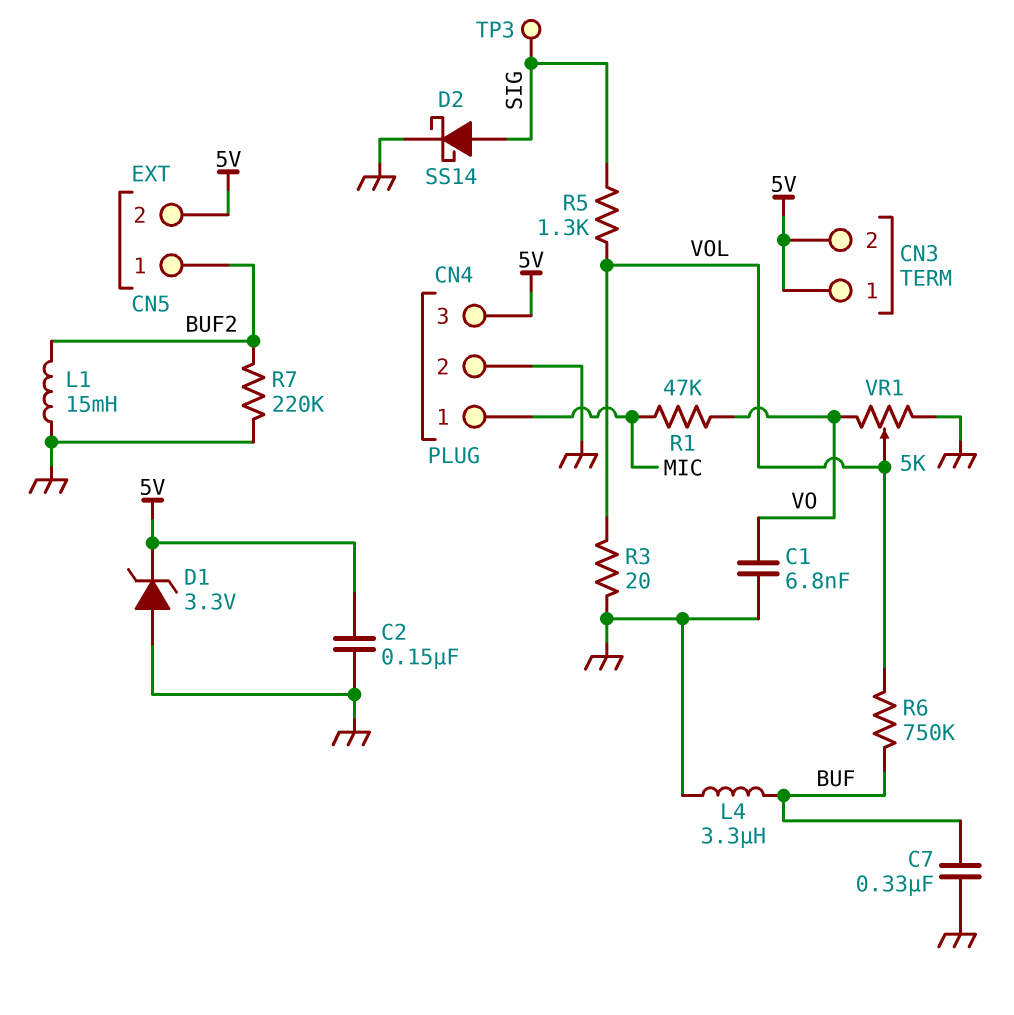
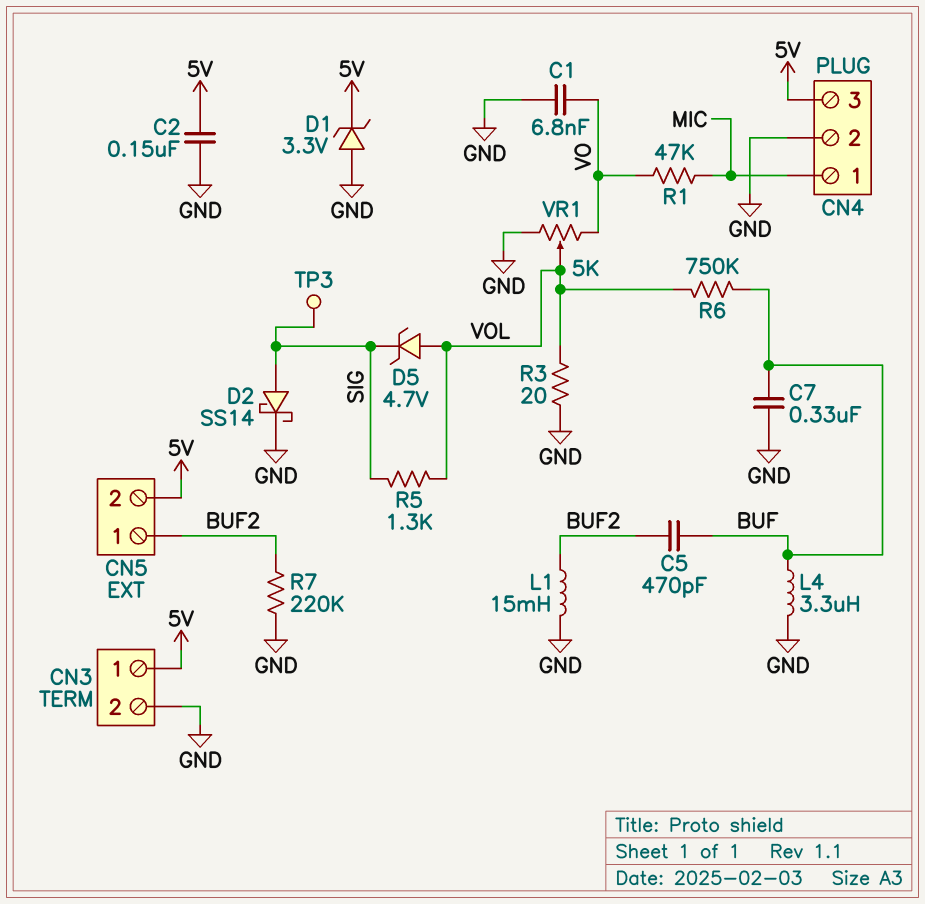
C5: none -> 470pF (BUF, BUF2)
CN3 pin 2: 5V -> GND
D5: none -> zener 4.7V (A VOL, K SIG)

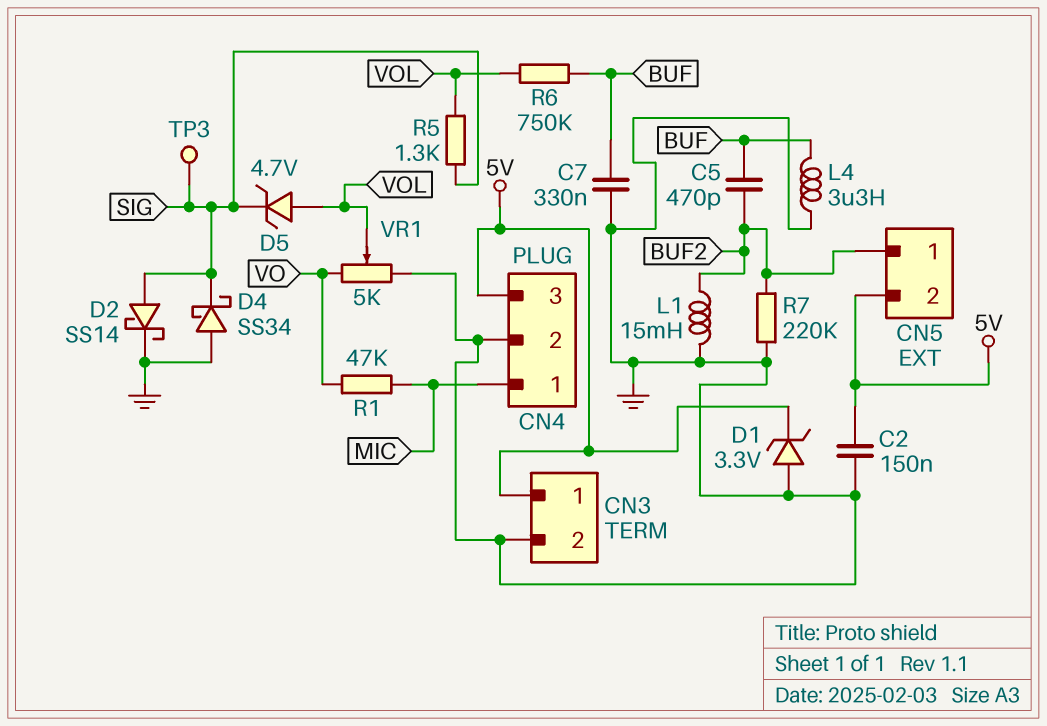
C1: 6.8nF (GND, VO) -> none
D4: none -> schottky SS34 (A GND, K SIG)
R3: 20 (GND, VOL) -> none

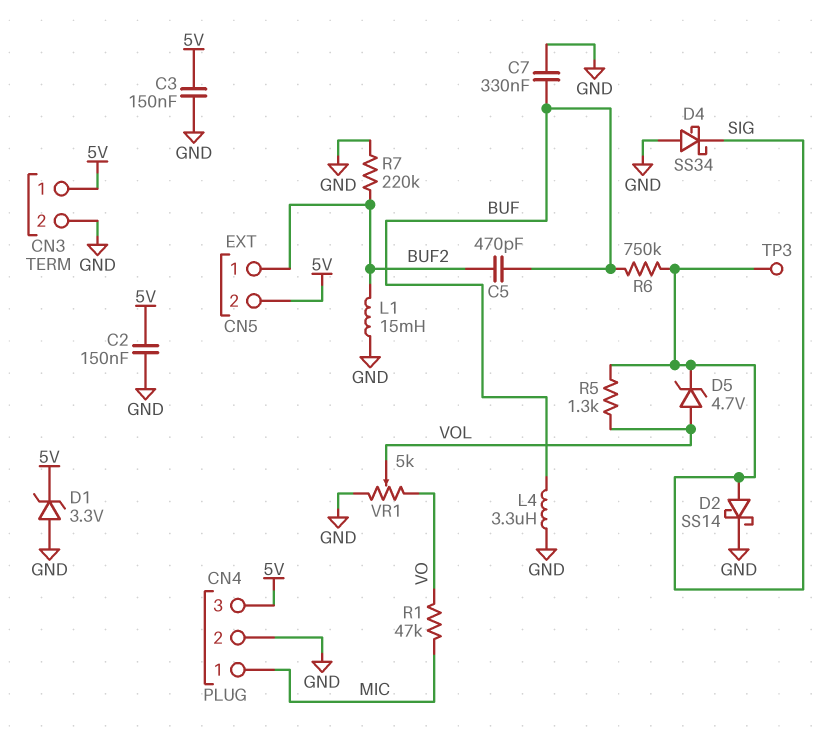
C3: none -> 150nF (5V, GND)
R6: 750k (BUF, VOL) -> 750k (BUF, SIG)

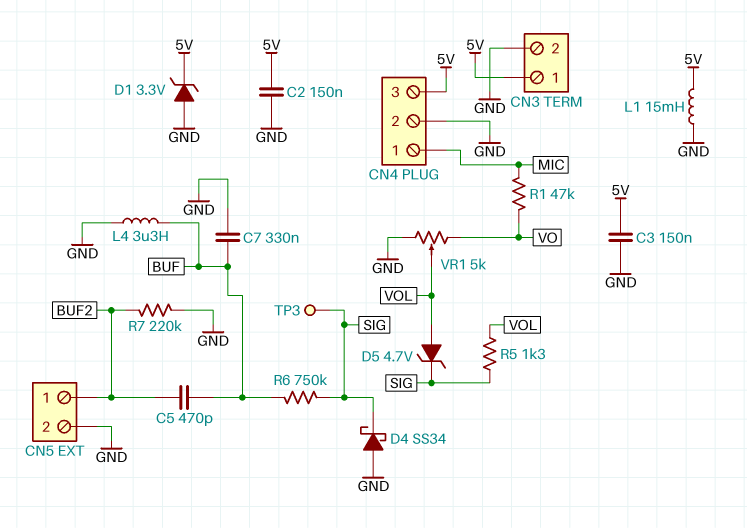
CN5 pin 2: 5V -> GND
D2: schottky SS14 (A SIG, K GND) -> none
L1: 15mH (BUF2, GND) -> 15mH (5V, GND)

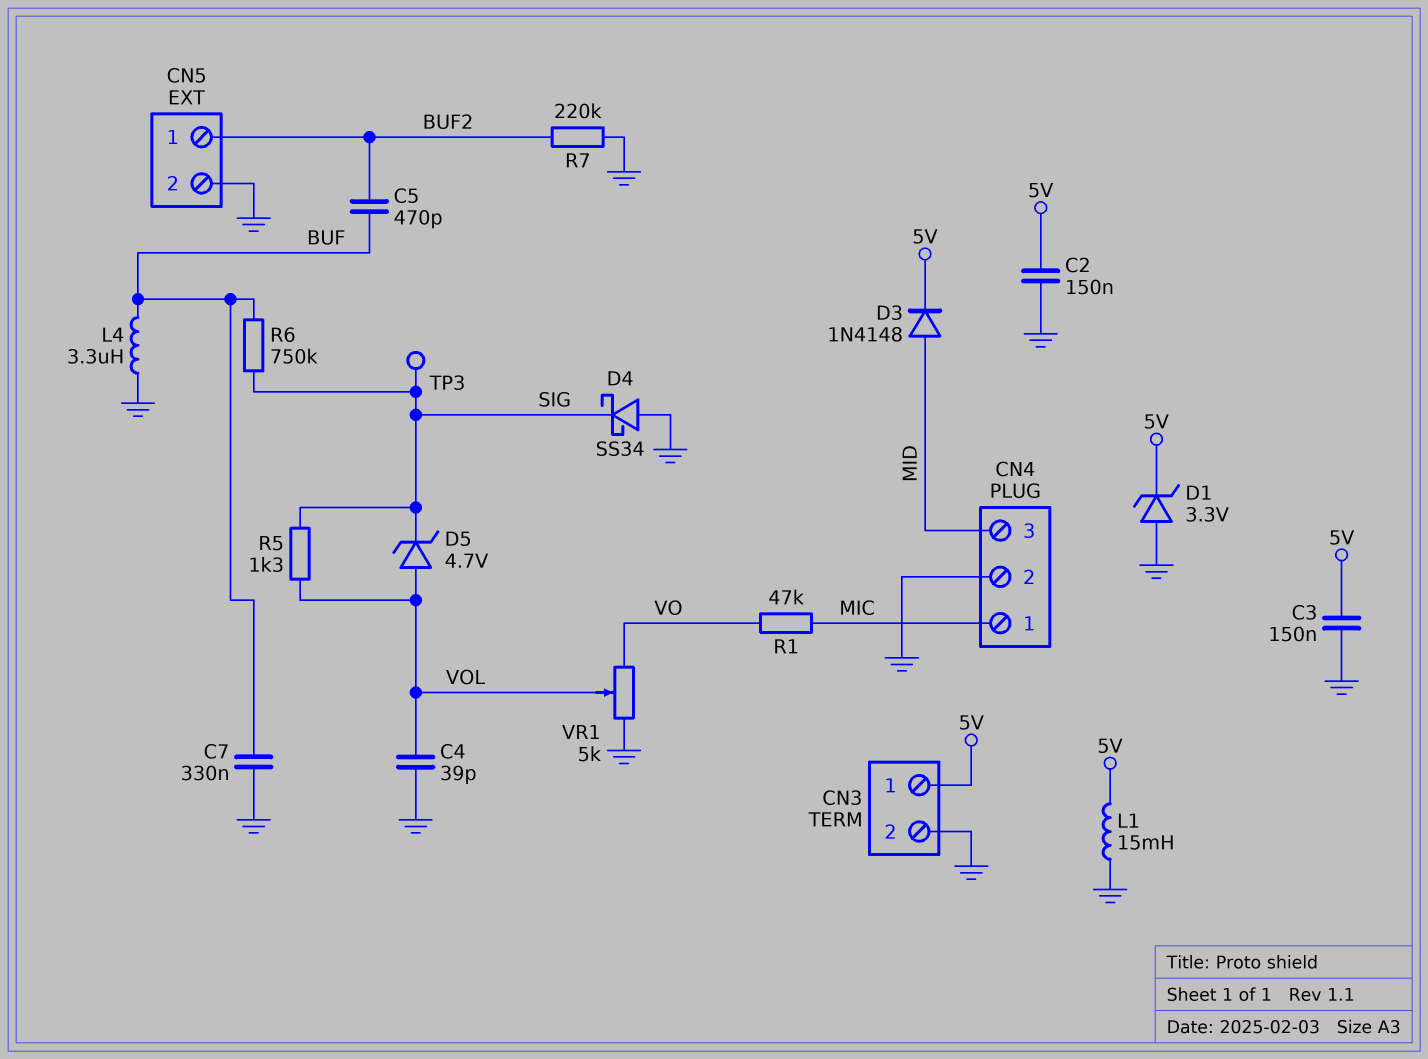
C4: none -> 39pF (GND, VOL)
CN4 pin 3: 5V -> MID
D3: none -> diode 1N4148 (A MID, K 5V)

